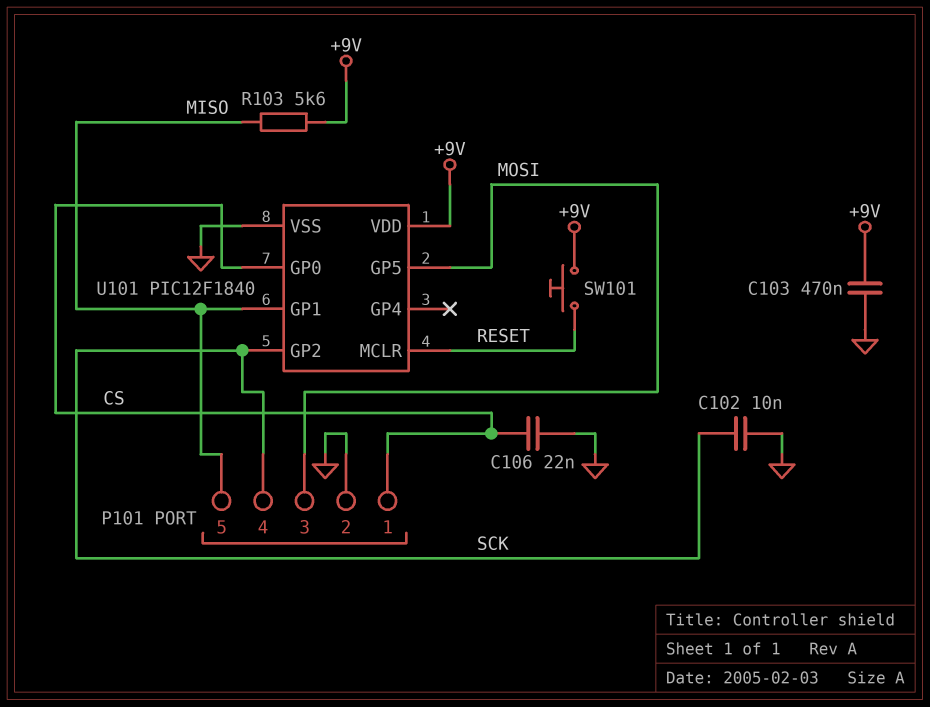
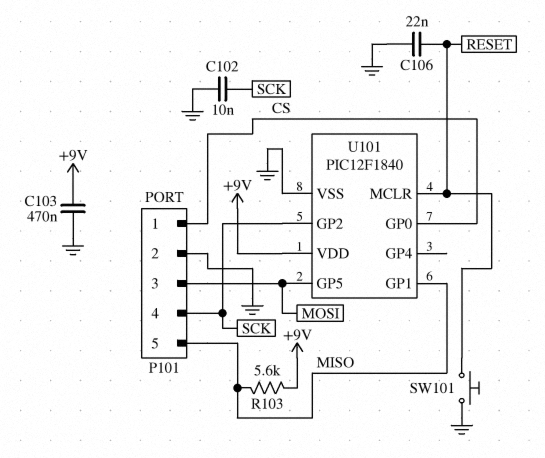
C106: 22nF (CS, GND) -> 22nF (GND, RESET)
SW101: button (+9V, RESET) -> button (GND, RESET)

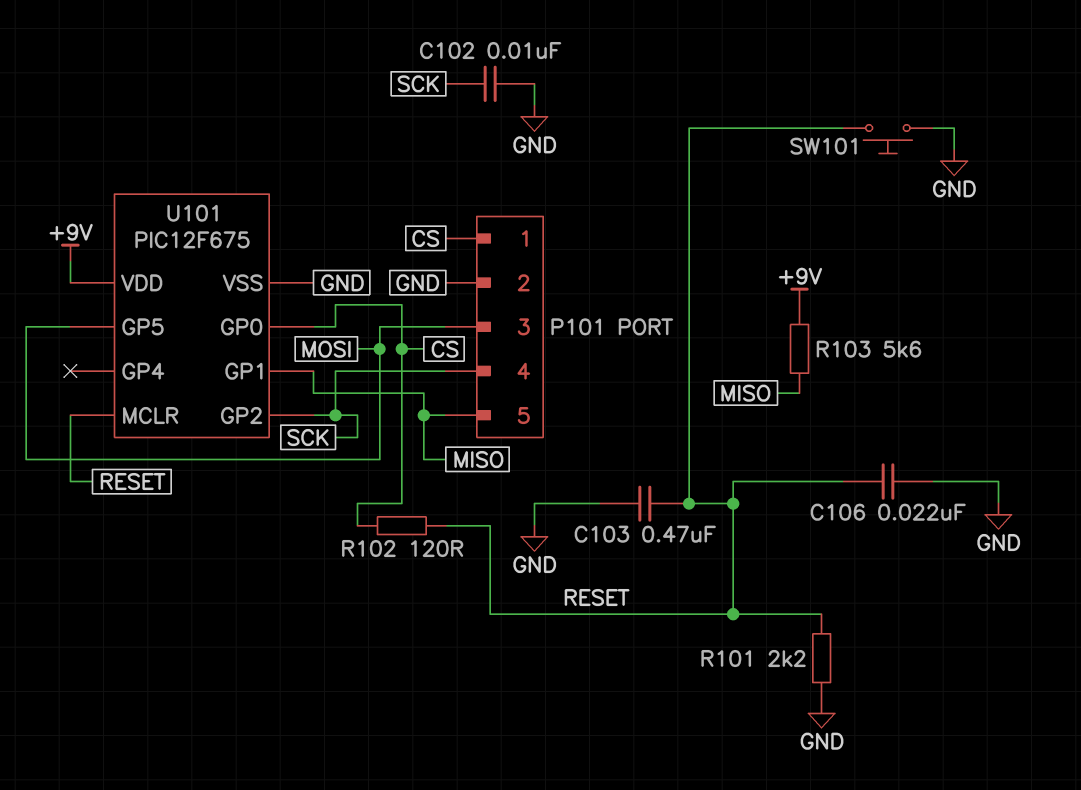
C103: 470nF (+9V, GND) -> 470nF (GND, RESET)
R101: none -> 2.2k (GND, RESET)
R102: none -> 120 (CS, RESET)
U101: PIC12F1840 -> PIC12F675

